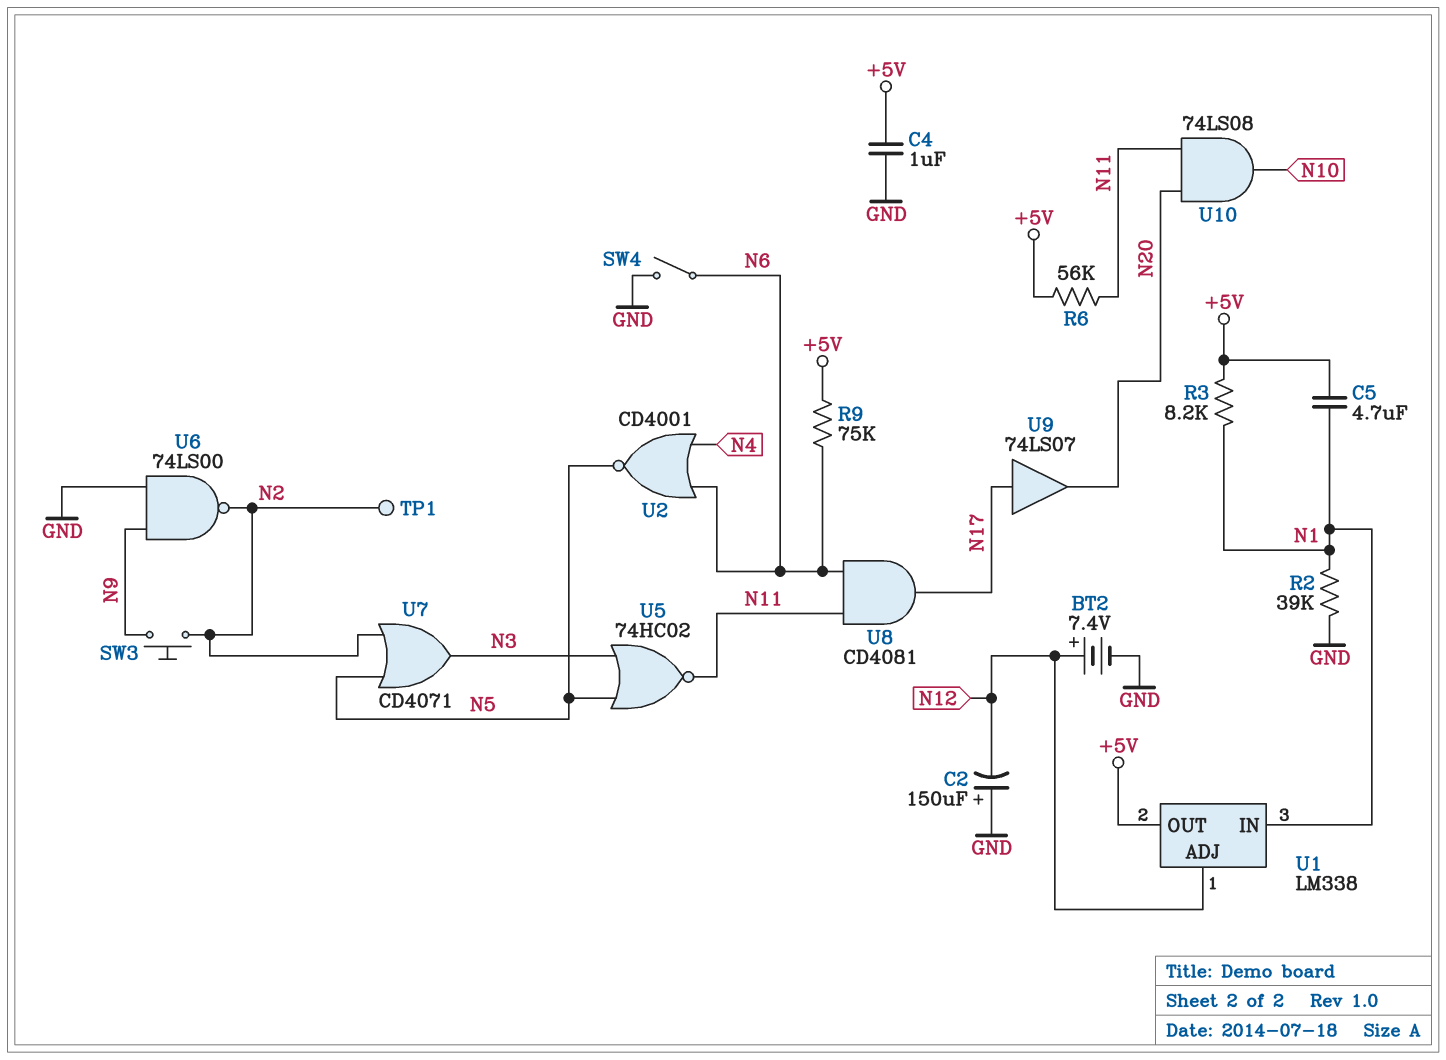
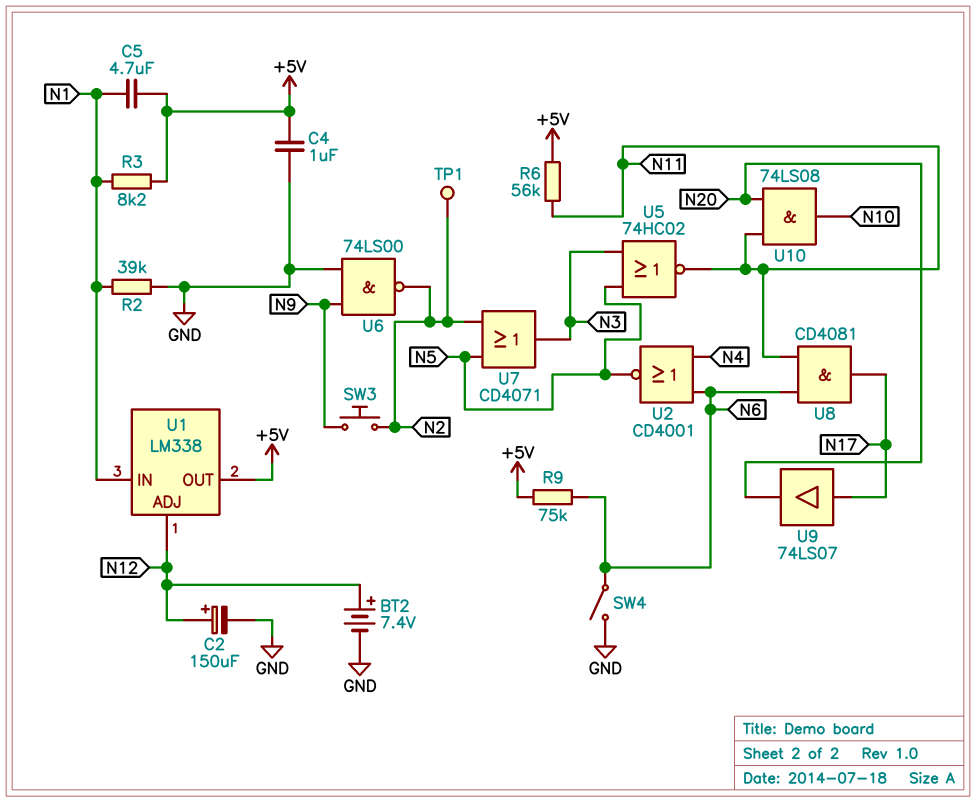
C2: 150uF (plus GND, minus N12) -> 150uF (plus N12, minus GND)

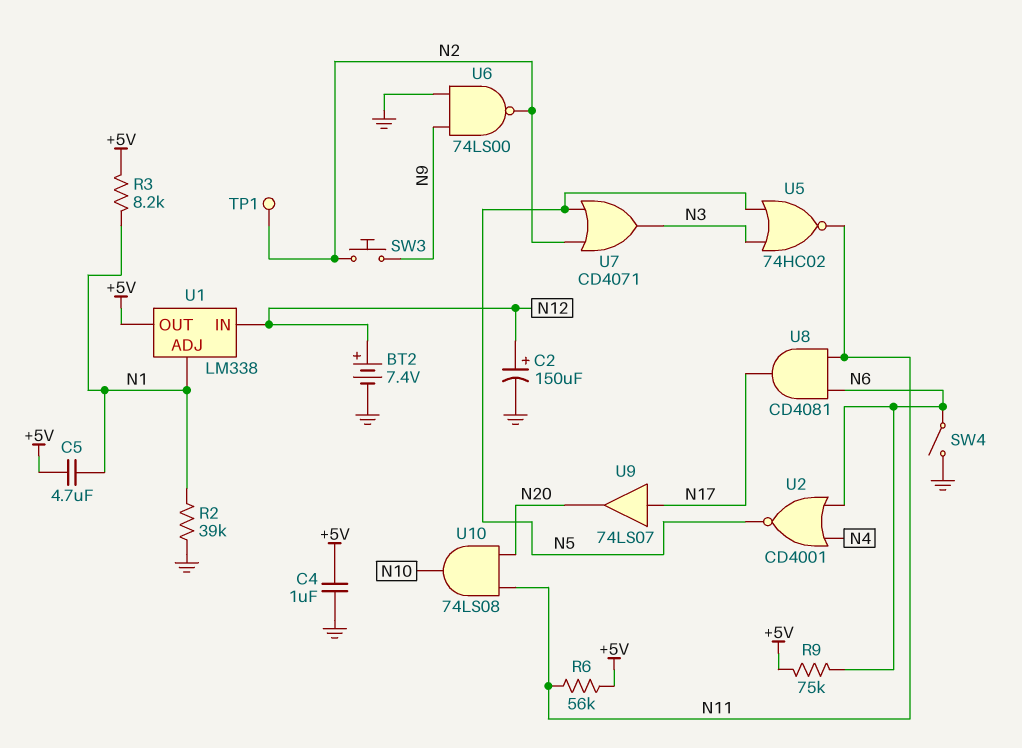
U1 pin ADJ: N12 -> N1
U1 pin IN: N1 -> N12

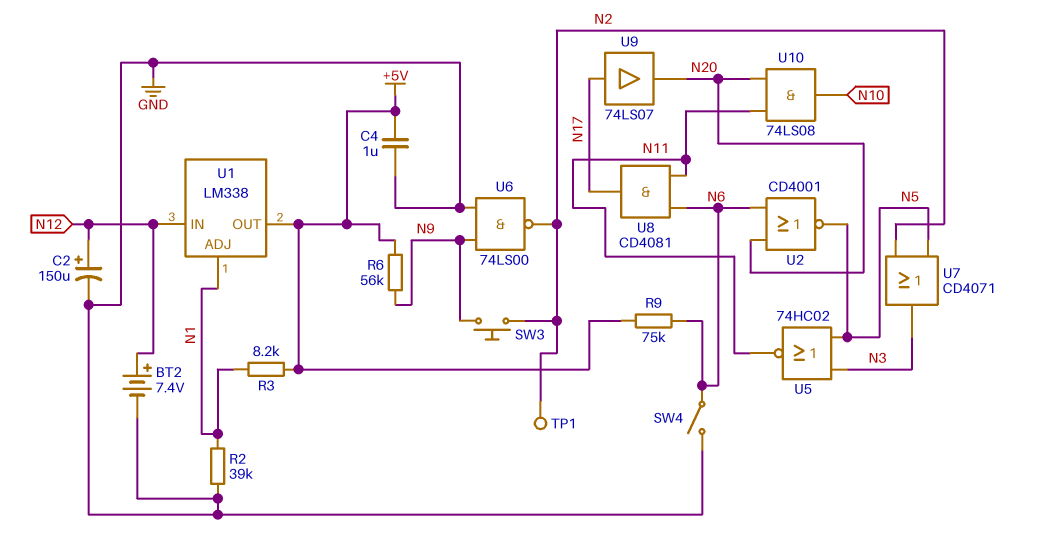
C5: 4.7uF (+5V, N1) -> none
R6: 56k (+5V, N11) -> 56k (+5V, N9)
U2: NOR CD4001 (in N4, in N6, out N5) -> NOR CD4001 (in N6, in N20, out N5)

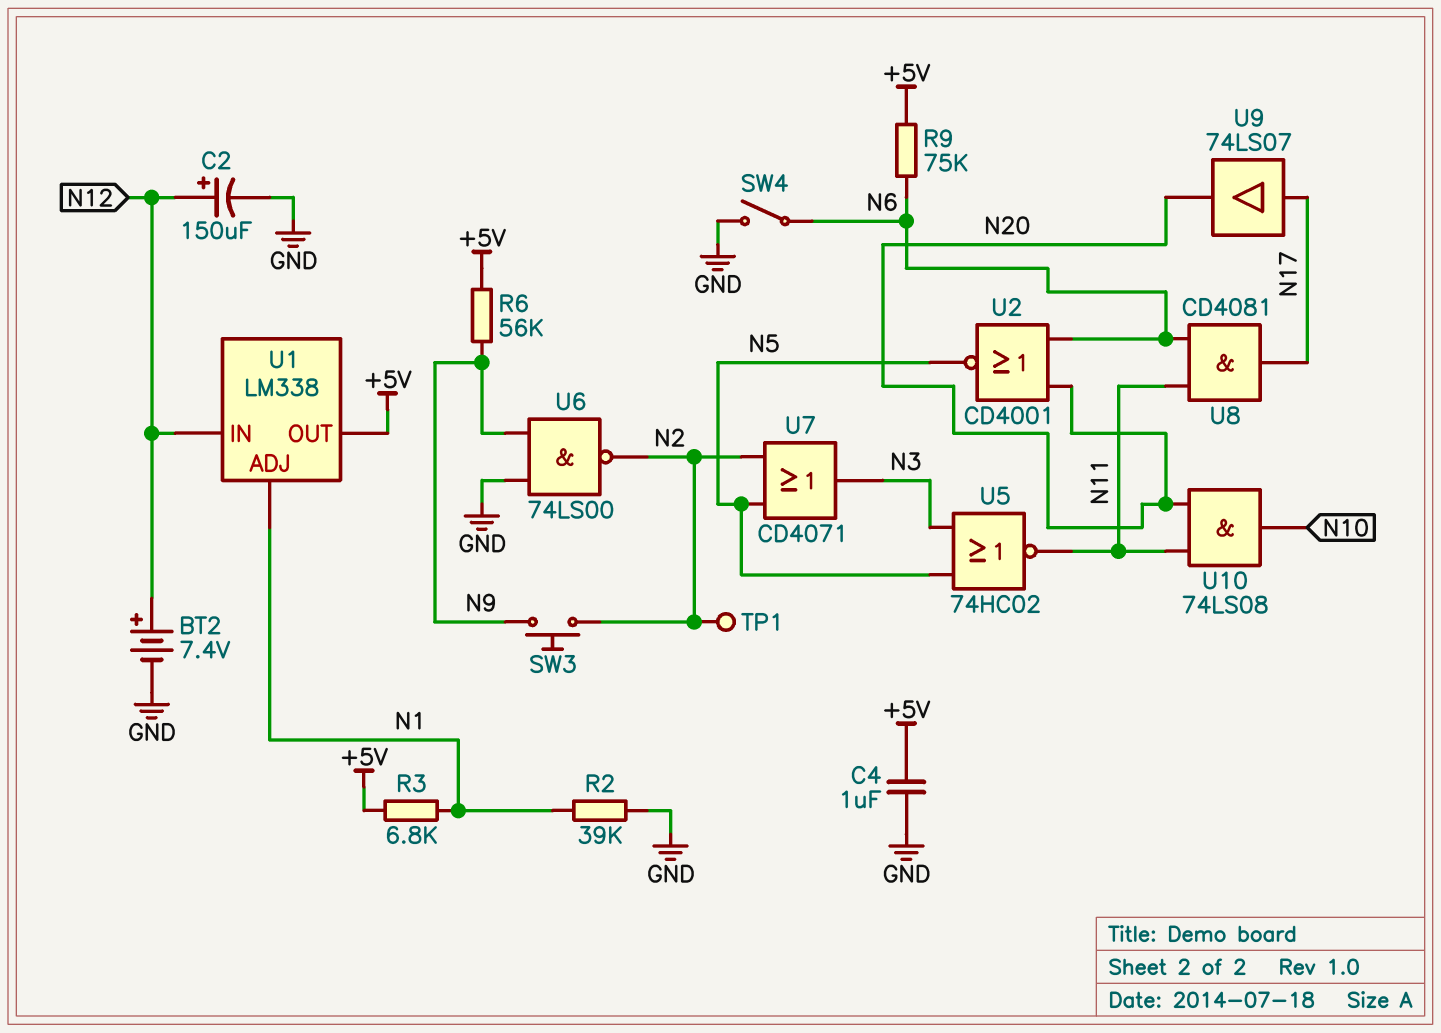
R3: 8.2k (+5V, N1) -> 6.8k (+5V, N1)

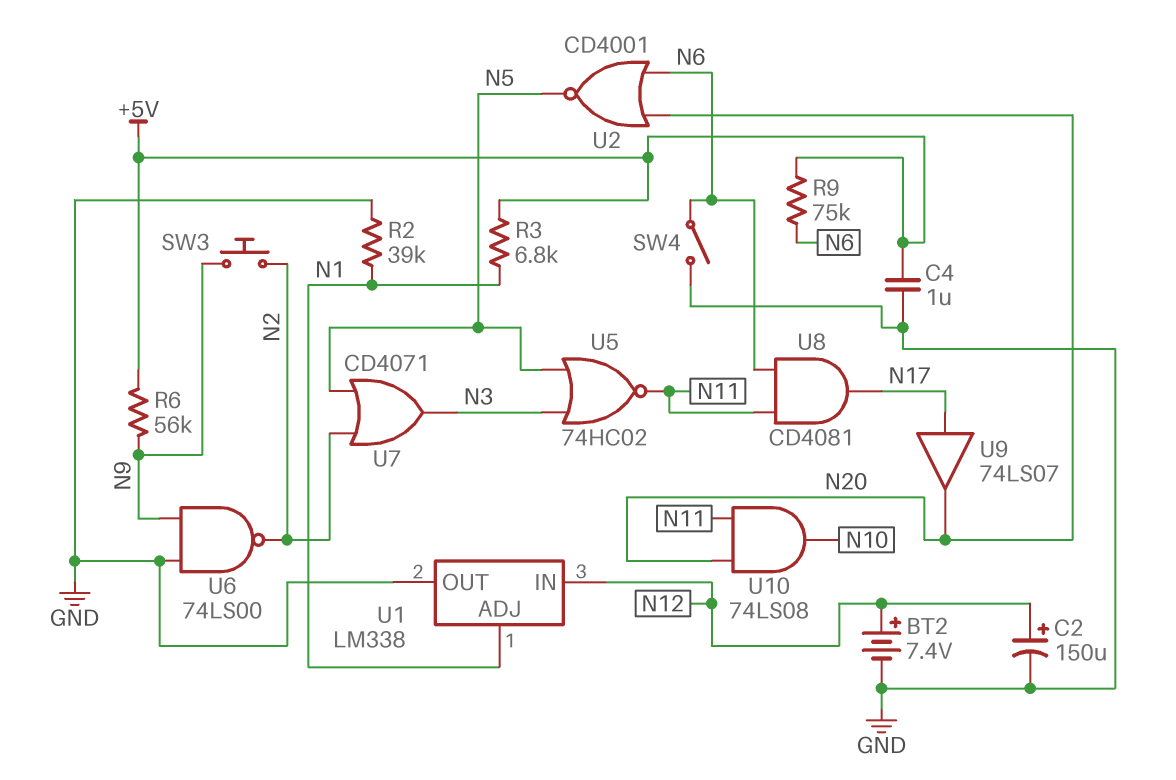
TP1: test point (N2) -> none
U1 pin OUT: +5V -> GND

